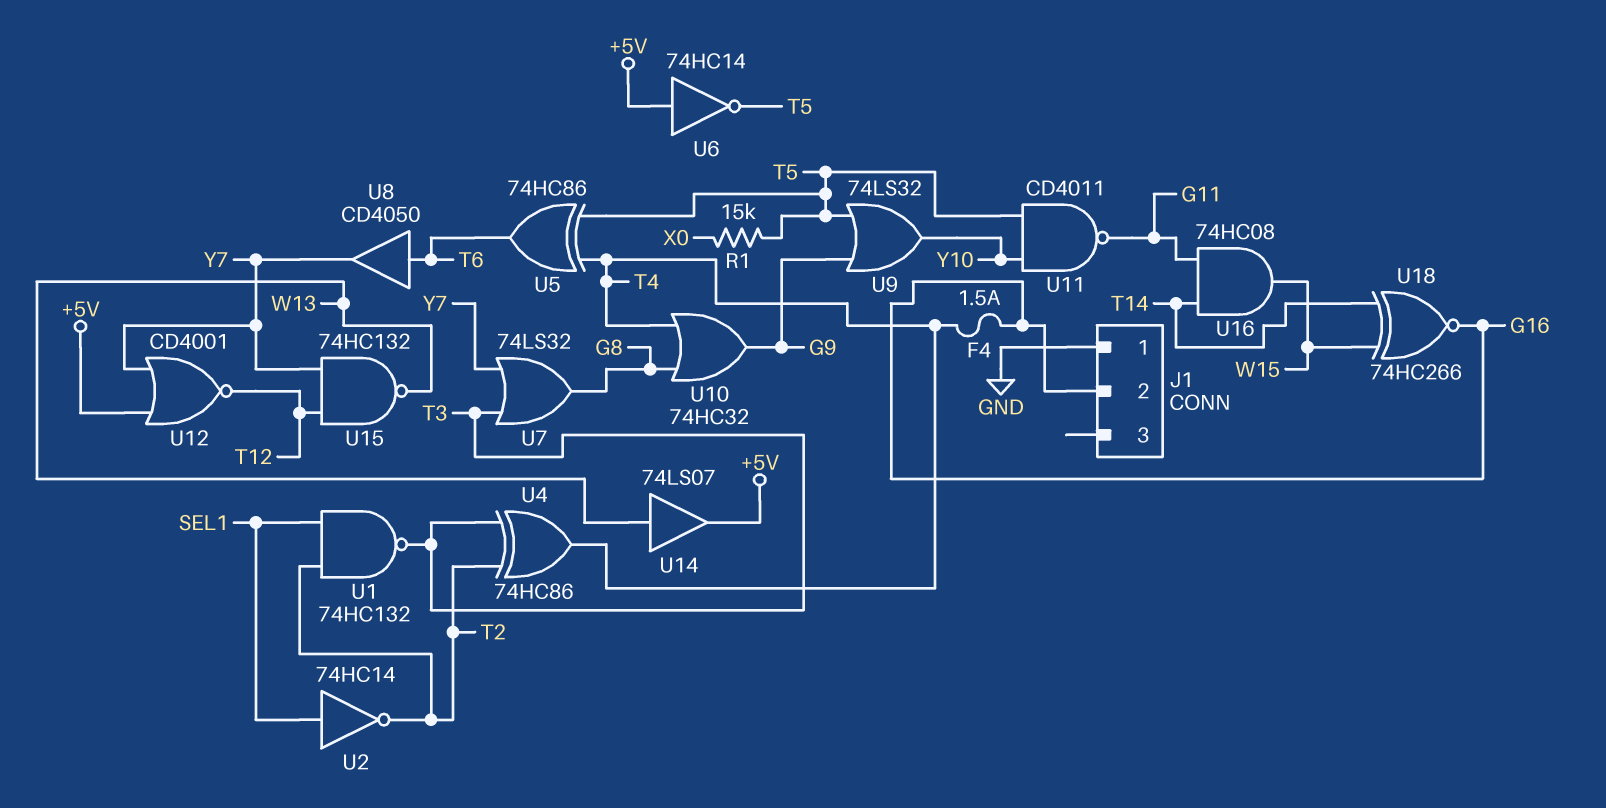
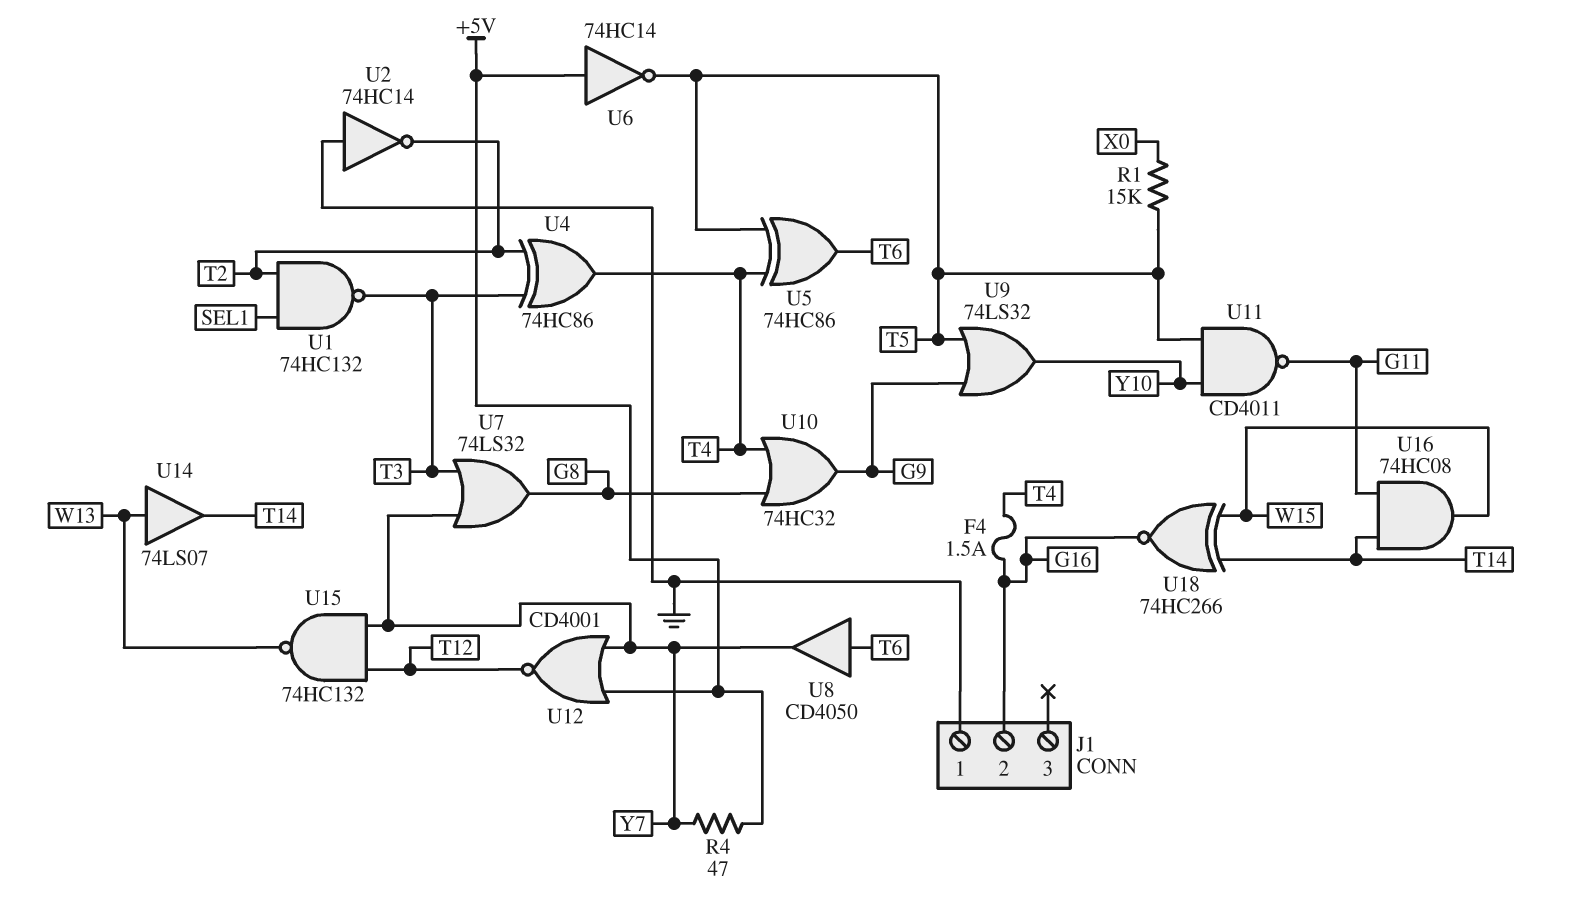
R4: none -> 47 (+5V, Y7)
U2: NOT 74HC14 (in SEL1, out T2) -> NOT 74HC14 (in GND, out T2)
U14: buffer 74LS07 (in W13, out +5V) -> buffer 74LS07 (in W13, out T14)

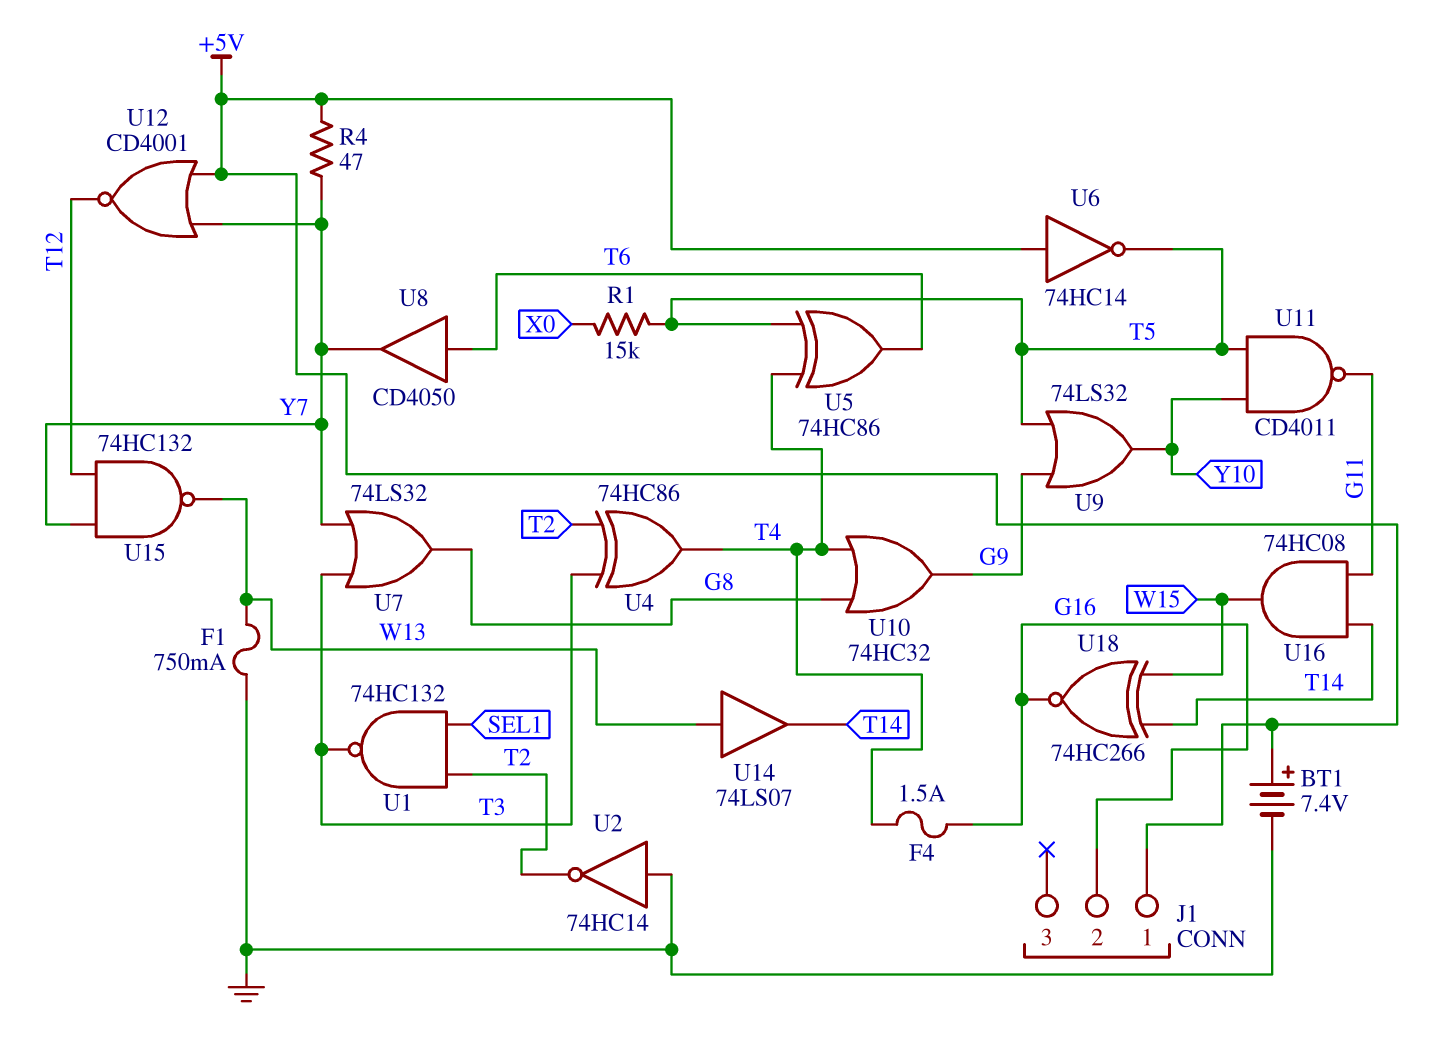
BT1: none -> 7.4V (plus +5V, minus GND)
F1: none -> 750mA (GND, W13)
J1 pin 1: GND -> +5V

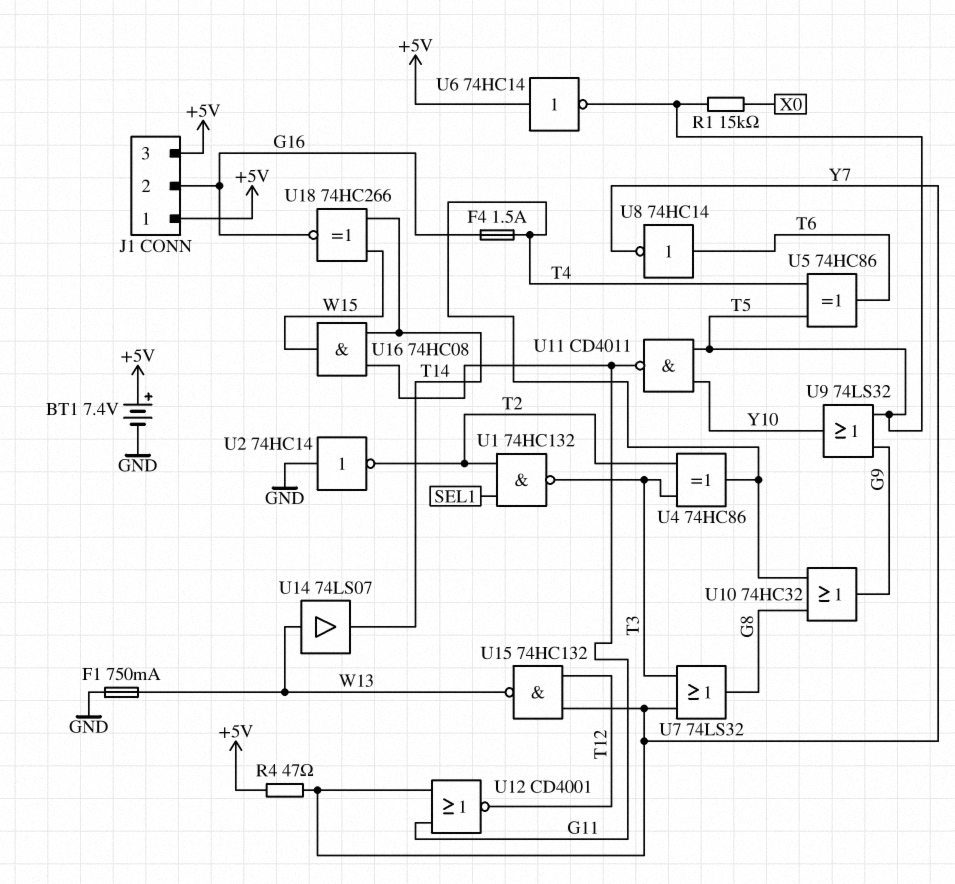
J1 pin 3: none -> +5V
U8: buffer CD4050 (in T6, out Y7) -> NOT 74HC14 (in T6, out Y7)
U12: NOR CD4001 (in +5V, in Y7, out T12) -> NOR CD4001 (in G11, in Y7, out T12)

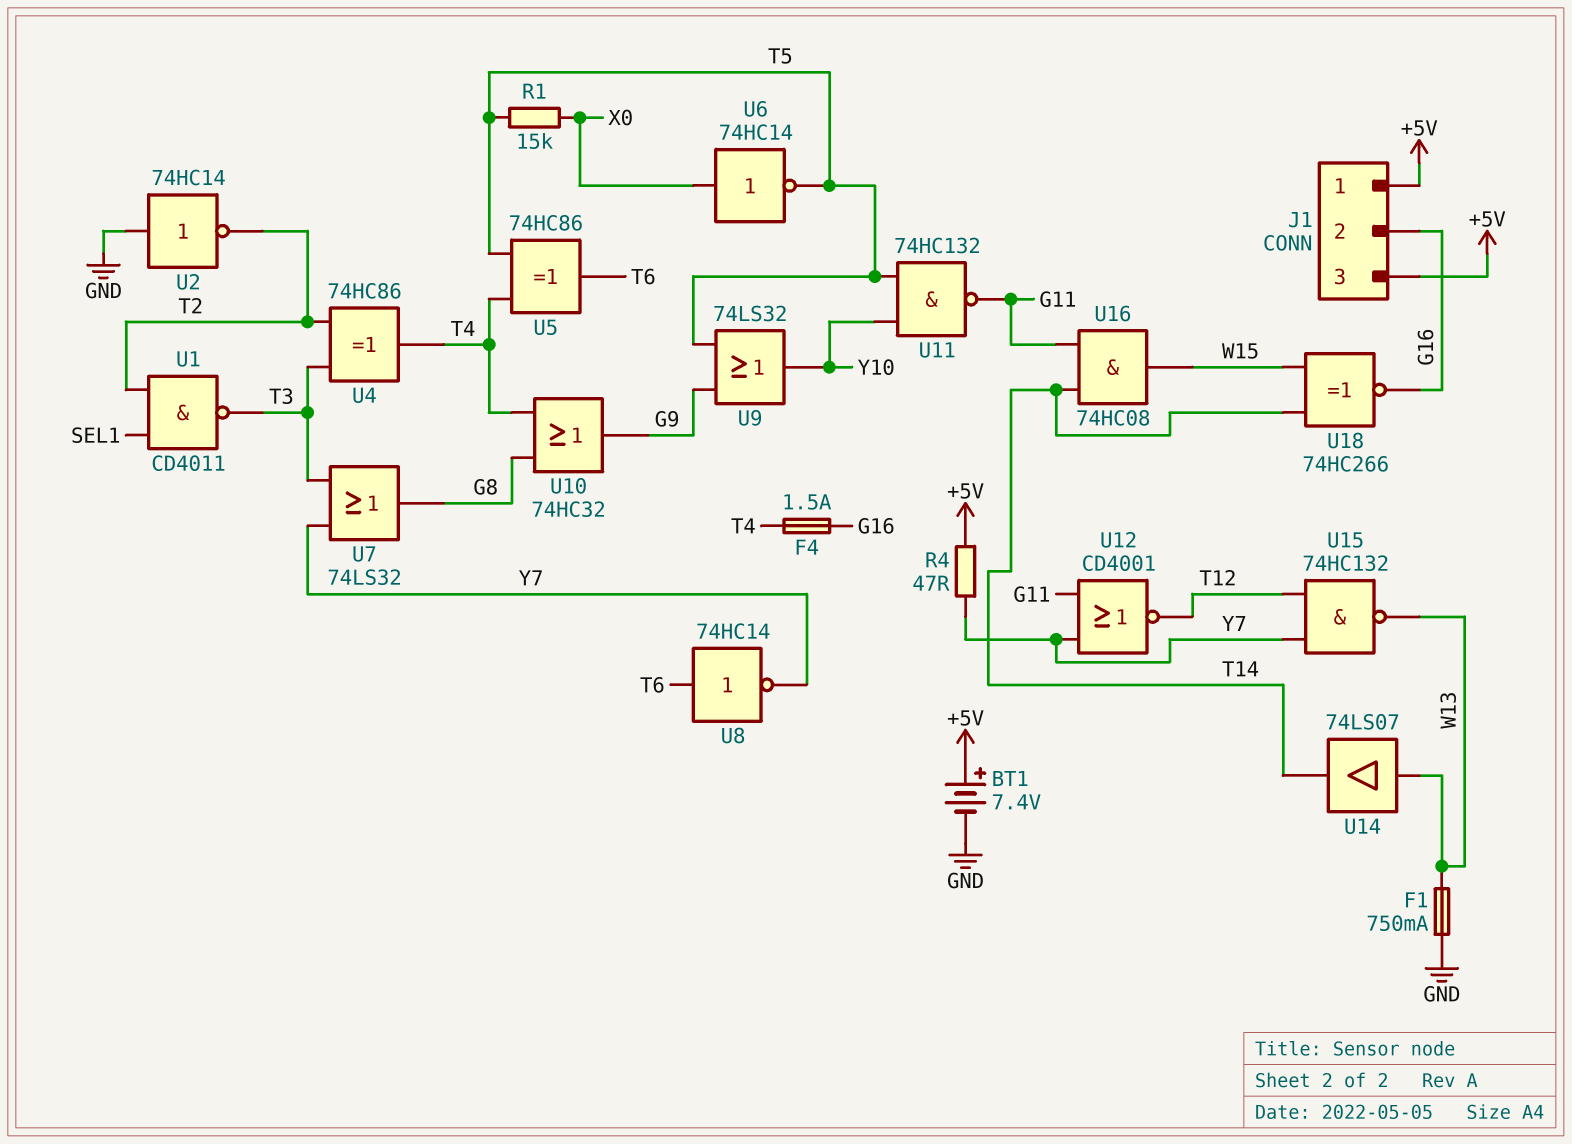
U1: NAND 74HC132 (in SEL1, in T2, out T3) -> NAND CD4011 (in SEL1, in T2, out T3)
U6: NOT 74HC14 (in +5V, out T5) -> NOT 74HC14 (in X0, out T5)
U11: NAND CD4011 (in T5, in Y10, out G11) -> NAND 74HC132 (in T5, in Y10, out G11)

